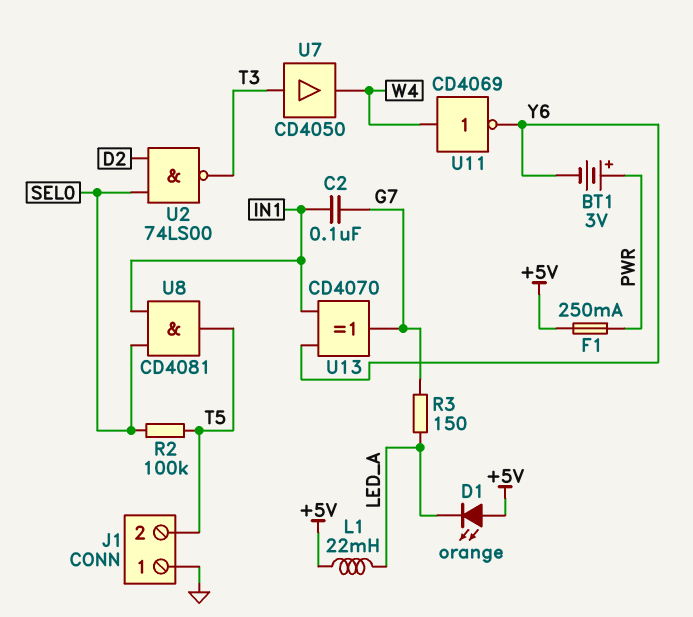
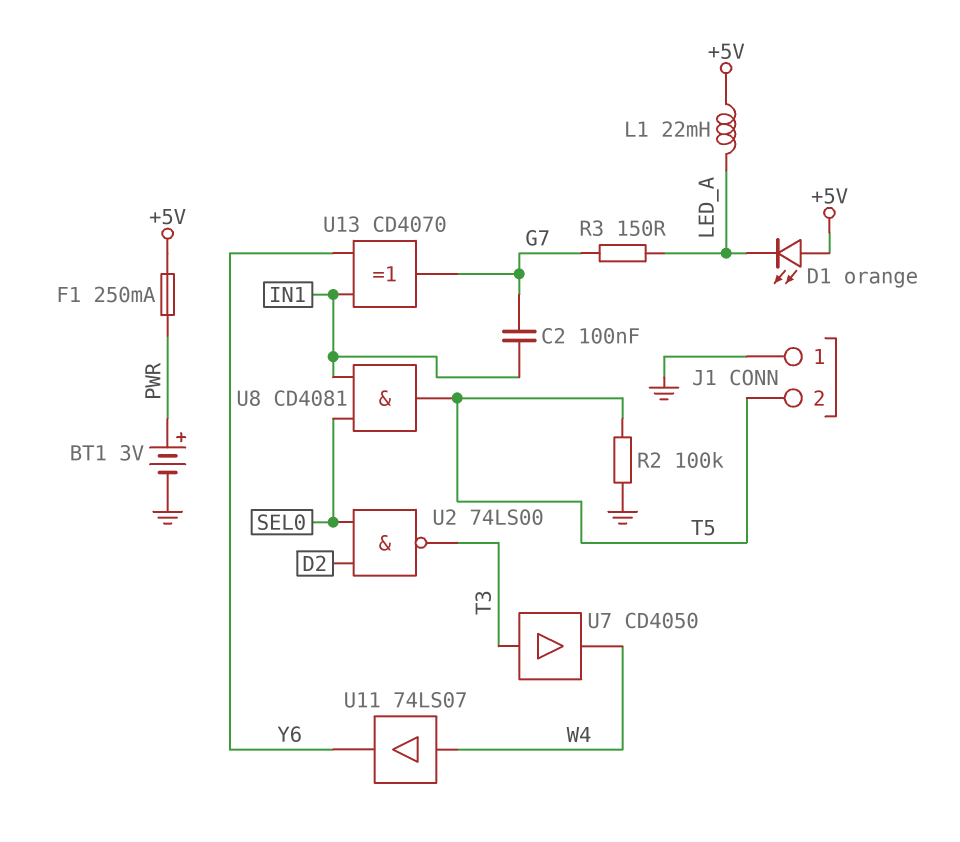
BT1: 3V (plus PWR, minus Y6) -> 3V (plus PWR, minus GND)
R2: 100k (SEL0, T5) -> 100k (GND, T5)
U11: NOT CD4069 (in W4, out Y6) -> buffer 74LS07 (in W4, out Y6)

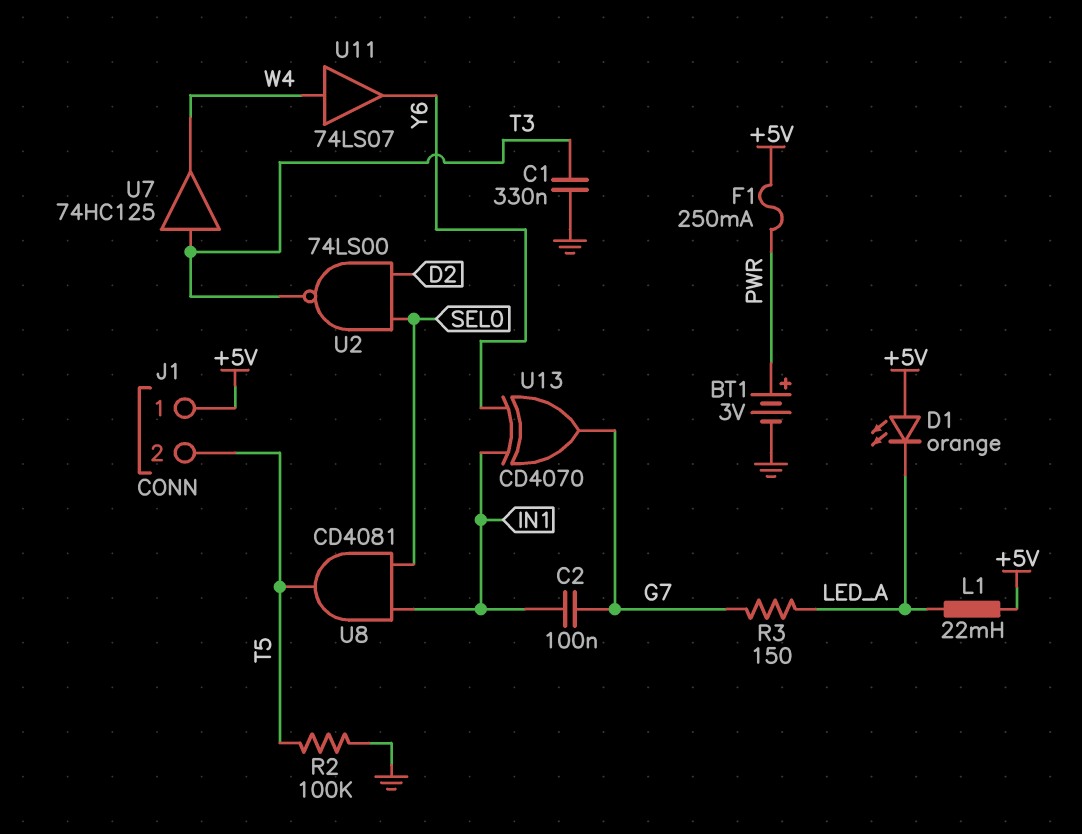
C1: none -> 330nF (GND, T3)
J1 pin 1: GND -> +5V
U7: buffer CD4050 (in T3, out W4) -> buffer 74HC125 (in T3, out W4)

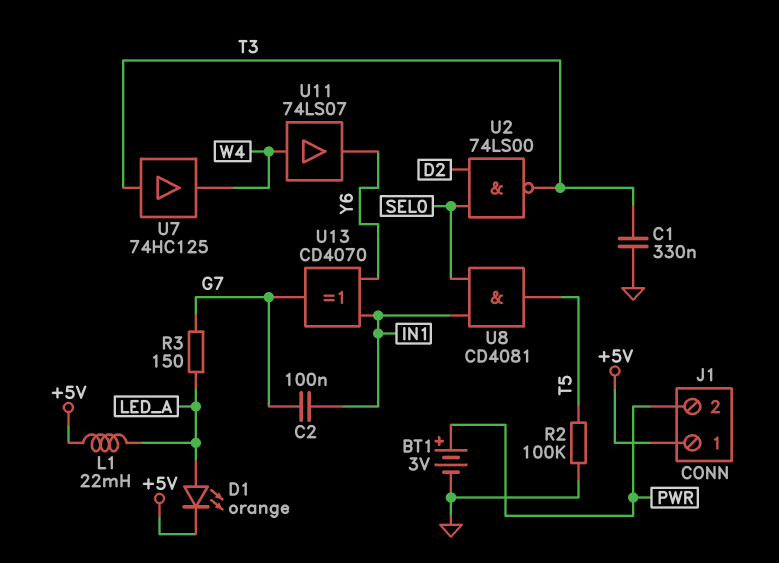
D1: LED orange (A +5V, K LED_A) -> LED orange (A LED_A, K +5V)
F1: 250mA (+5V, PWR) -> none
J1 pin 2: T5 -> PWR

